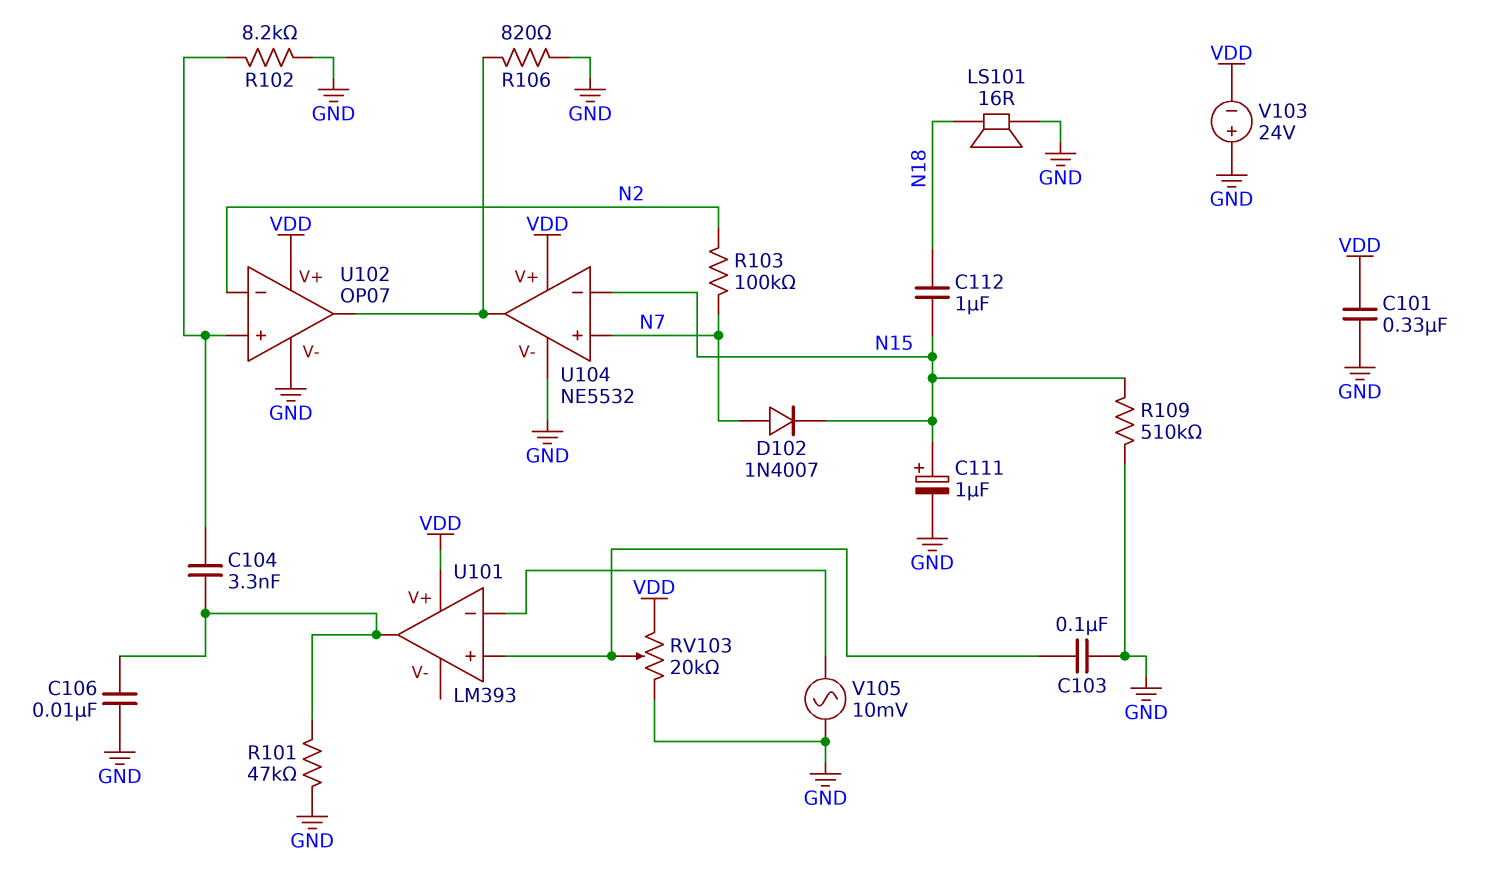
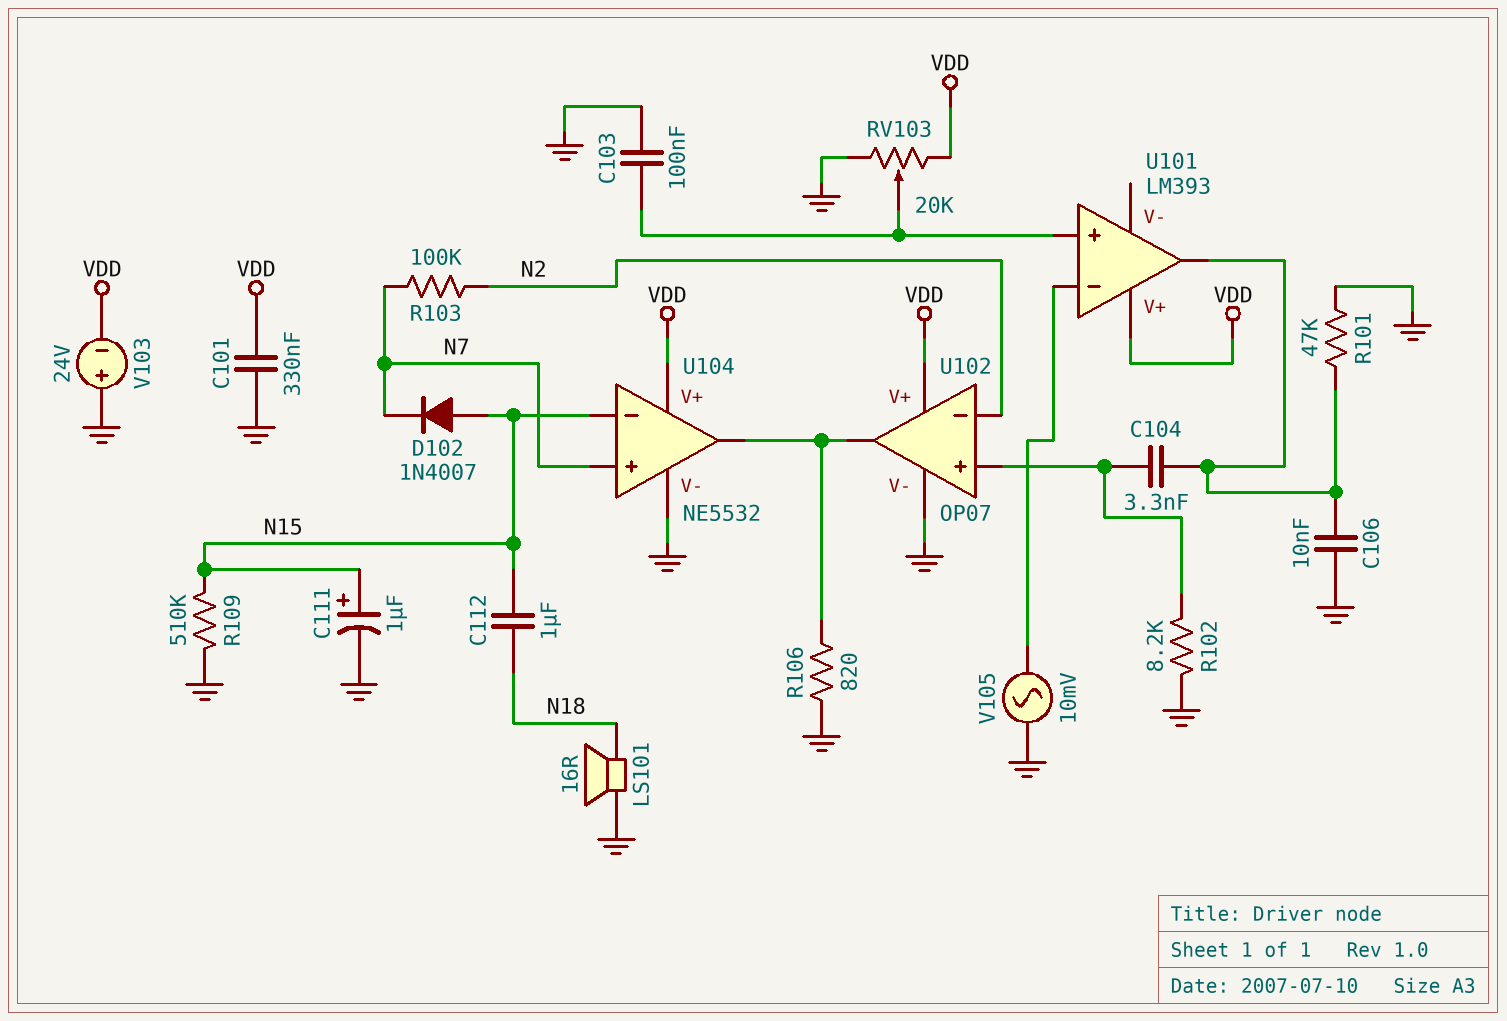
D102: diode 1N4007 (A N7, K N15) -> diode 1N4007 (A N15, K N7)

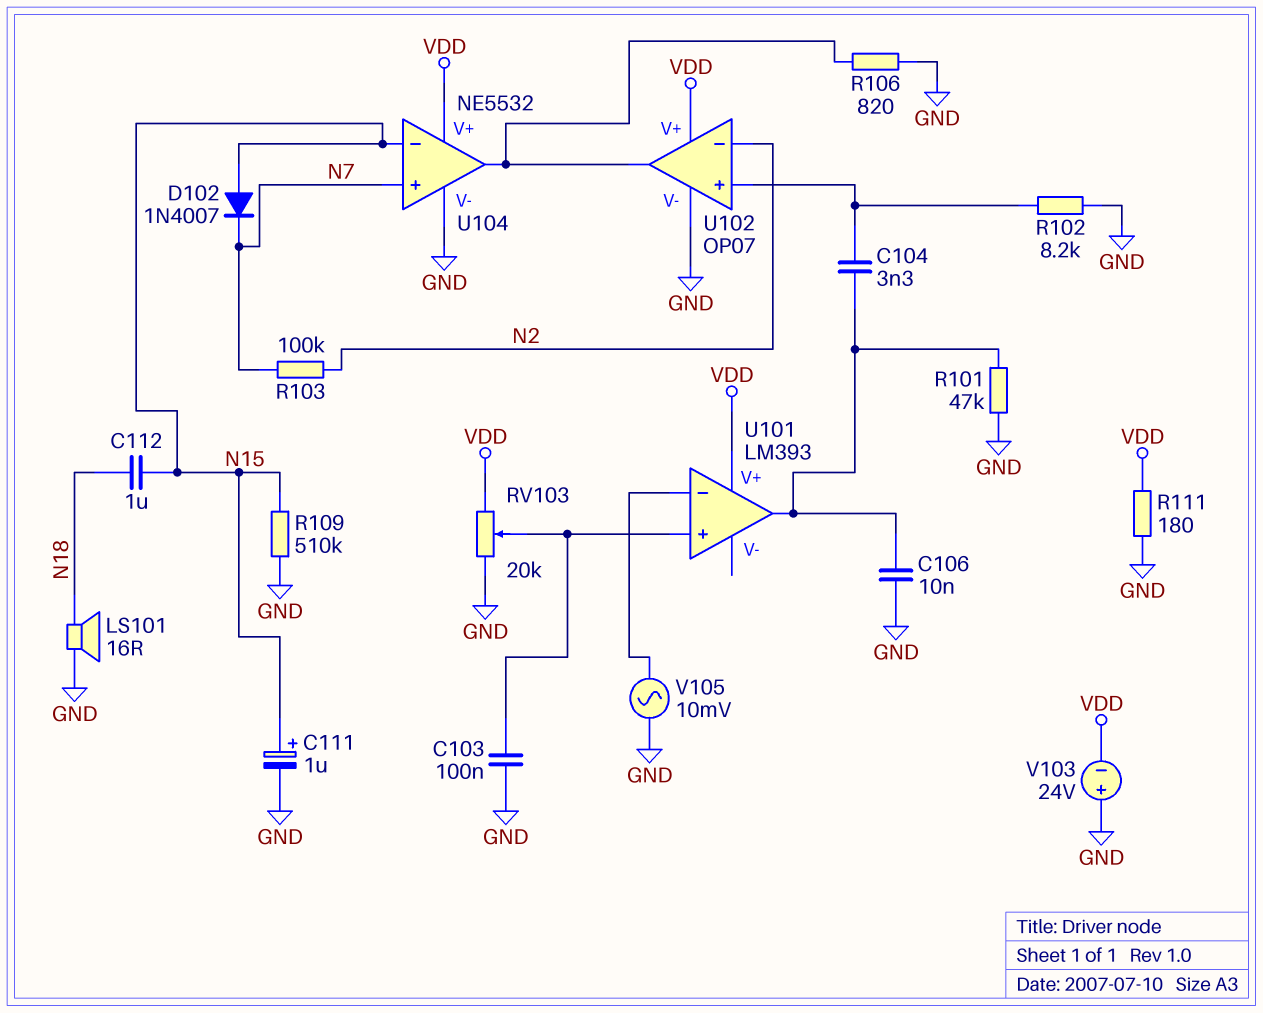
C101: 330nF (GND, VDD) -> none
R111: none -> 180 (GND, VDD)

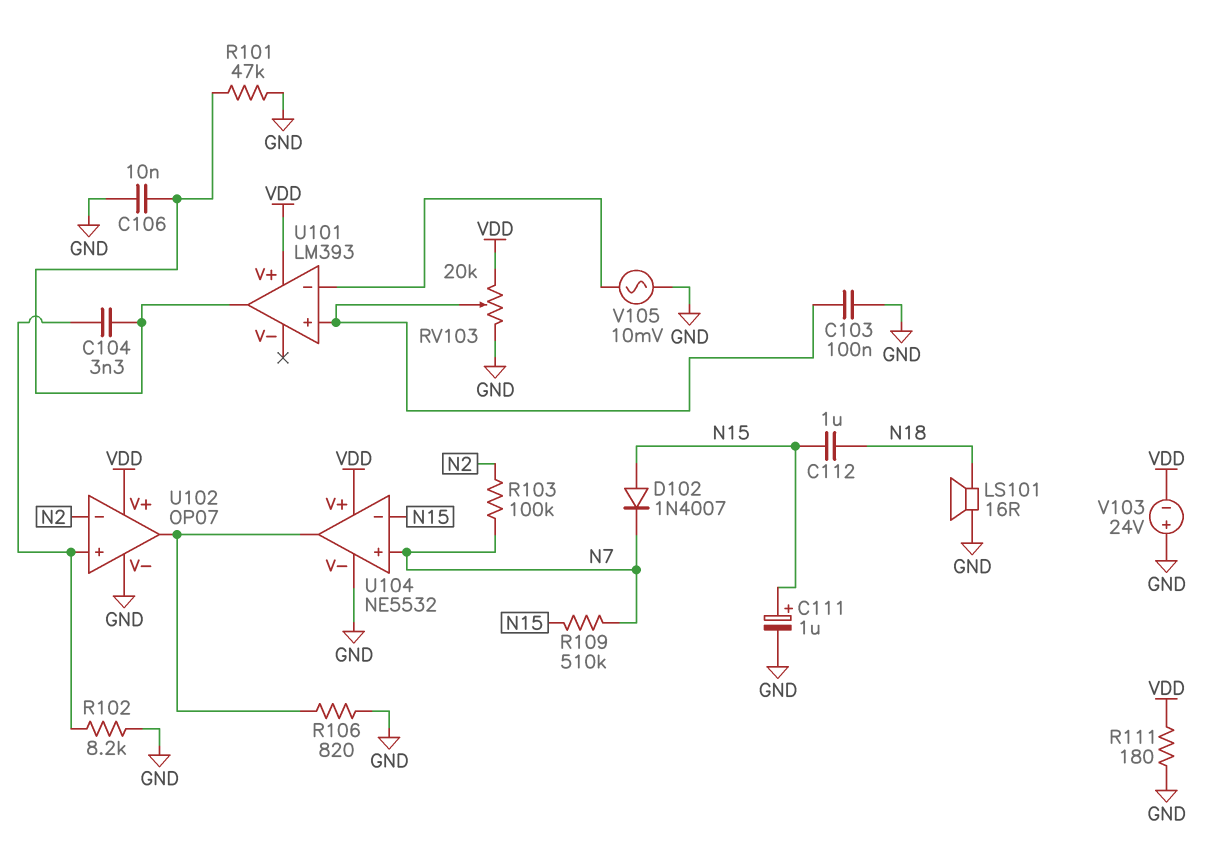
R109: 510k (GND, N15) -> 510k (N7, N15)

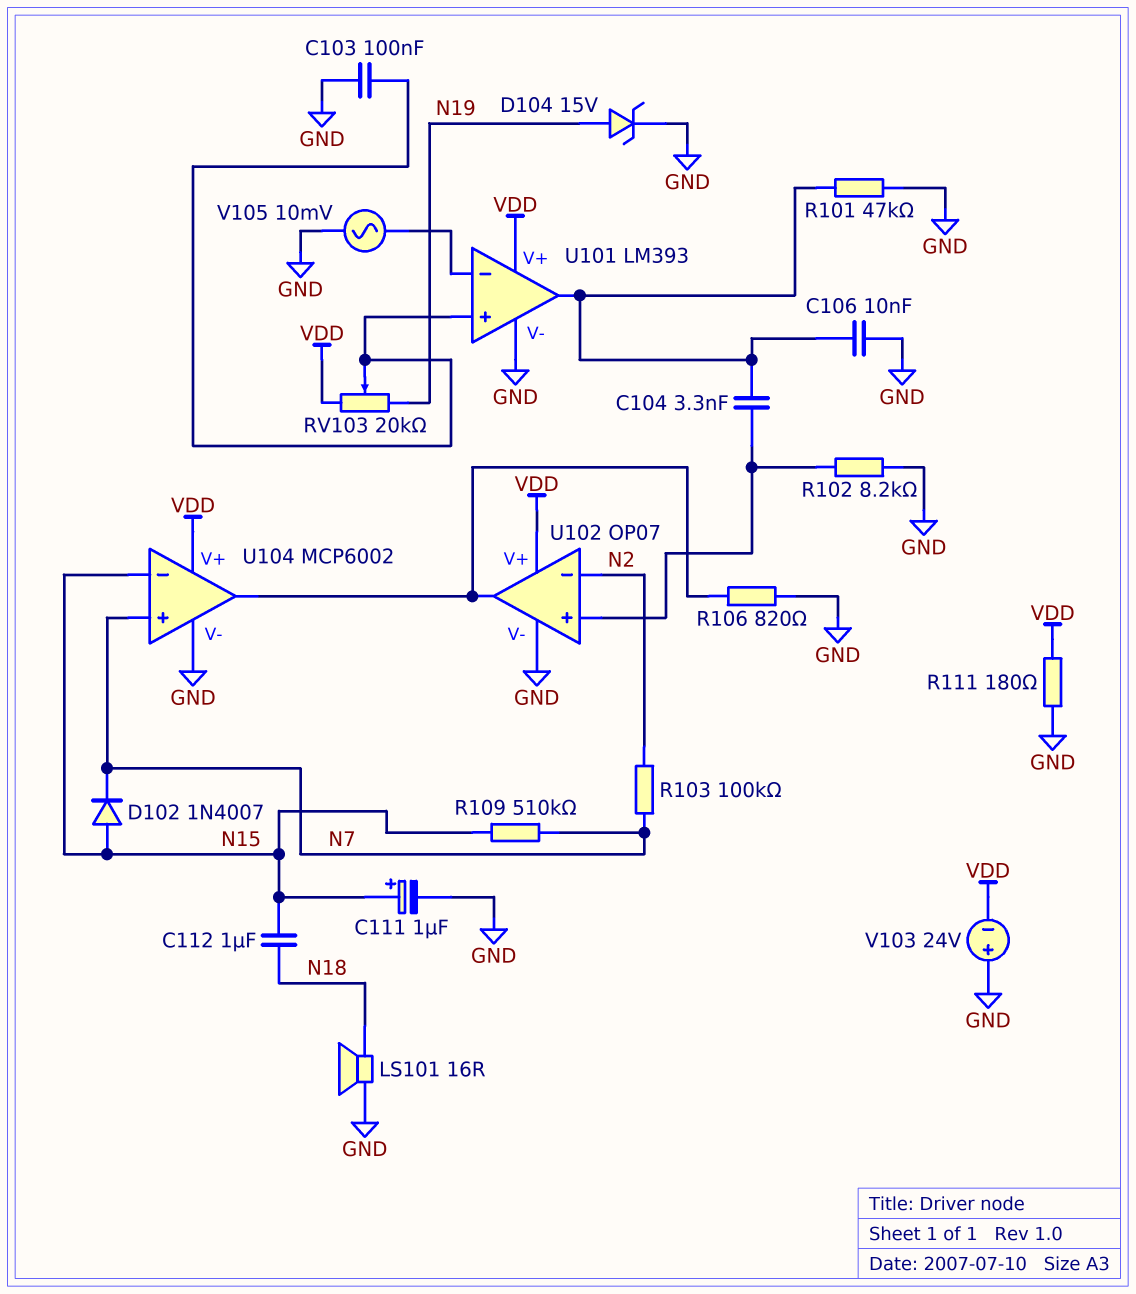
D104: none -> zener 15V (A N19, K GND)
RV103: 20k (GND, VDD, wiper U101/in+) -> 20k (N19, VDD, wiper U101/in+)
U101 pin V-: none -> GND
U104: NE5532 -> MCP6002

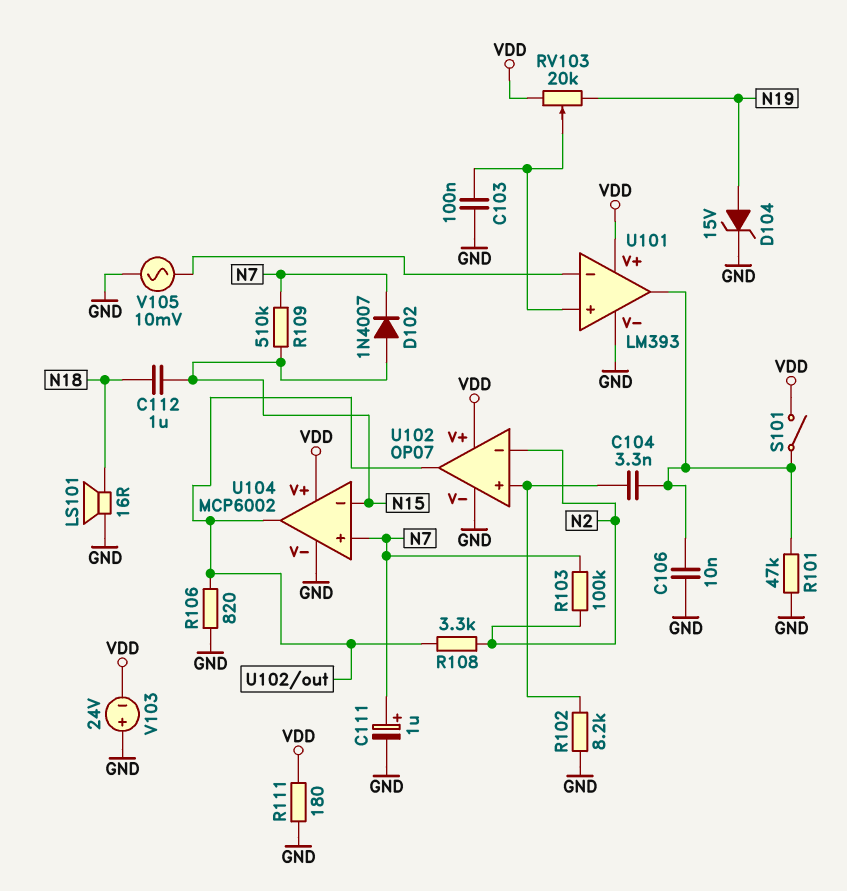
C111: 1uF (plus N15, minus GND) -> 1uF (plus N7, minus GND)
R108: none -> 3.3k (N2, U102/out)
S101: none -> switch (U101/out, VDD)

